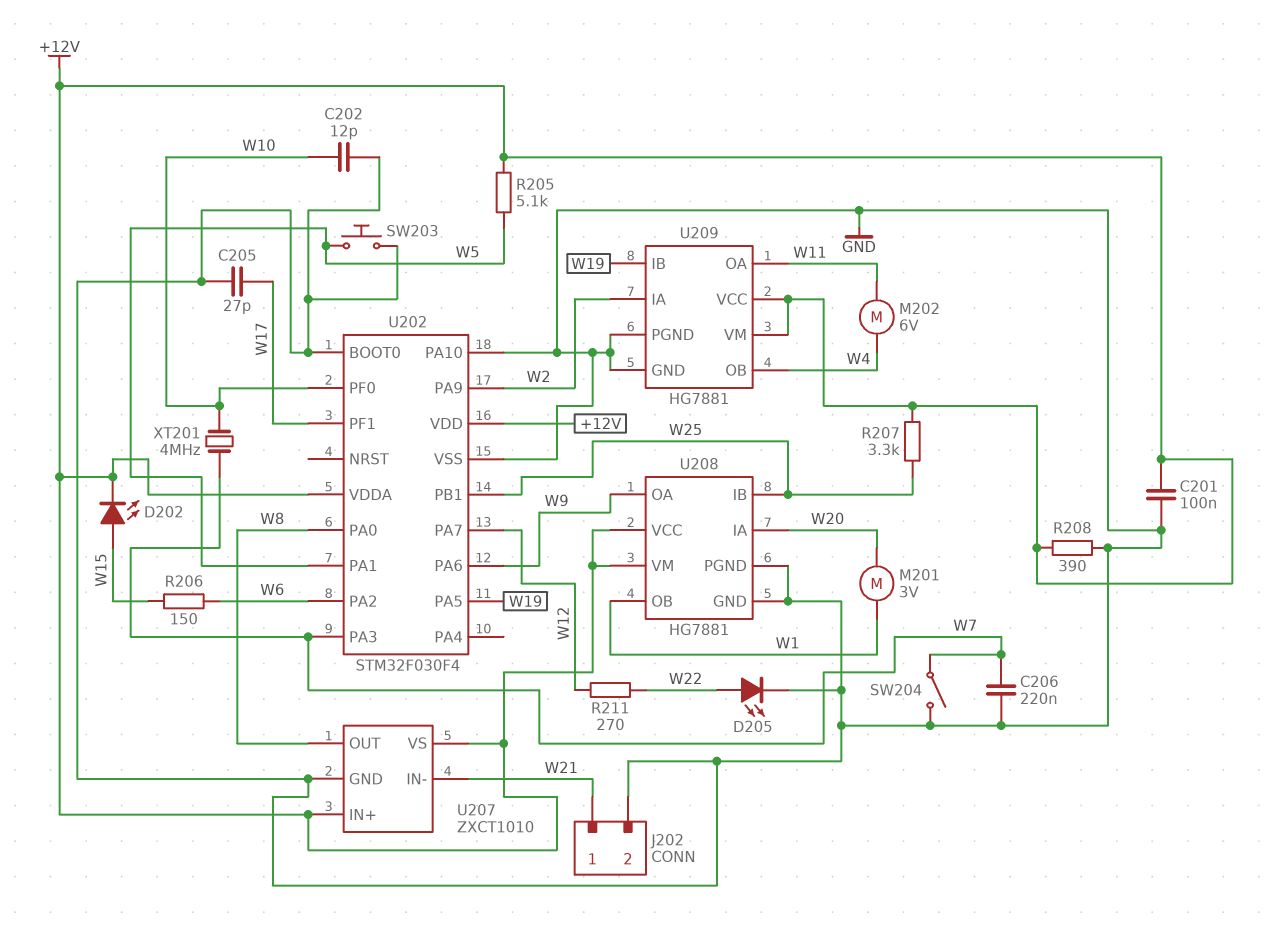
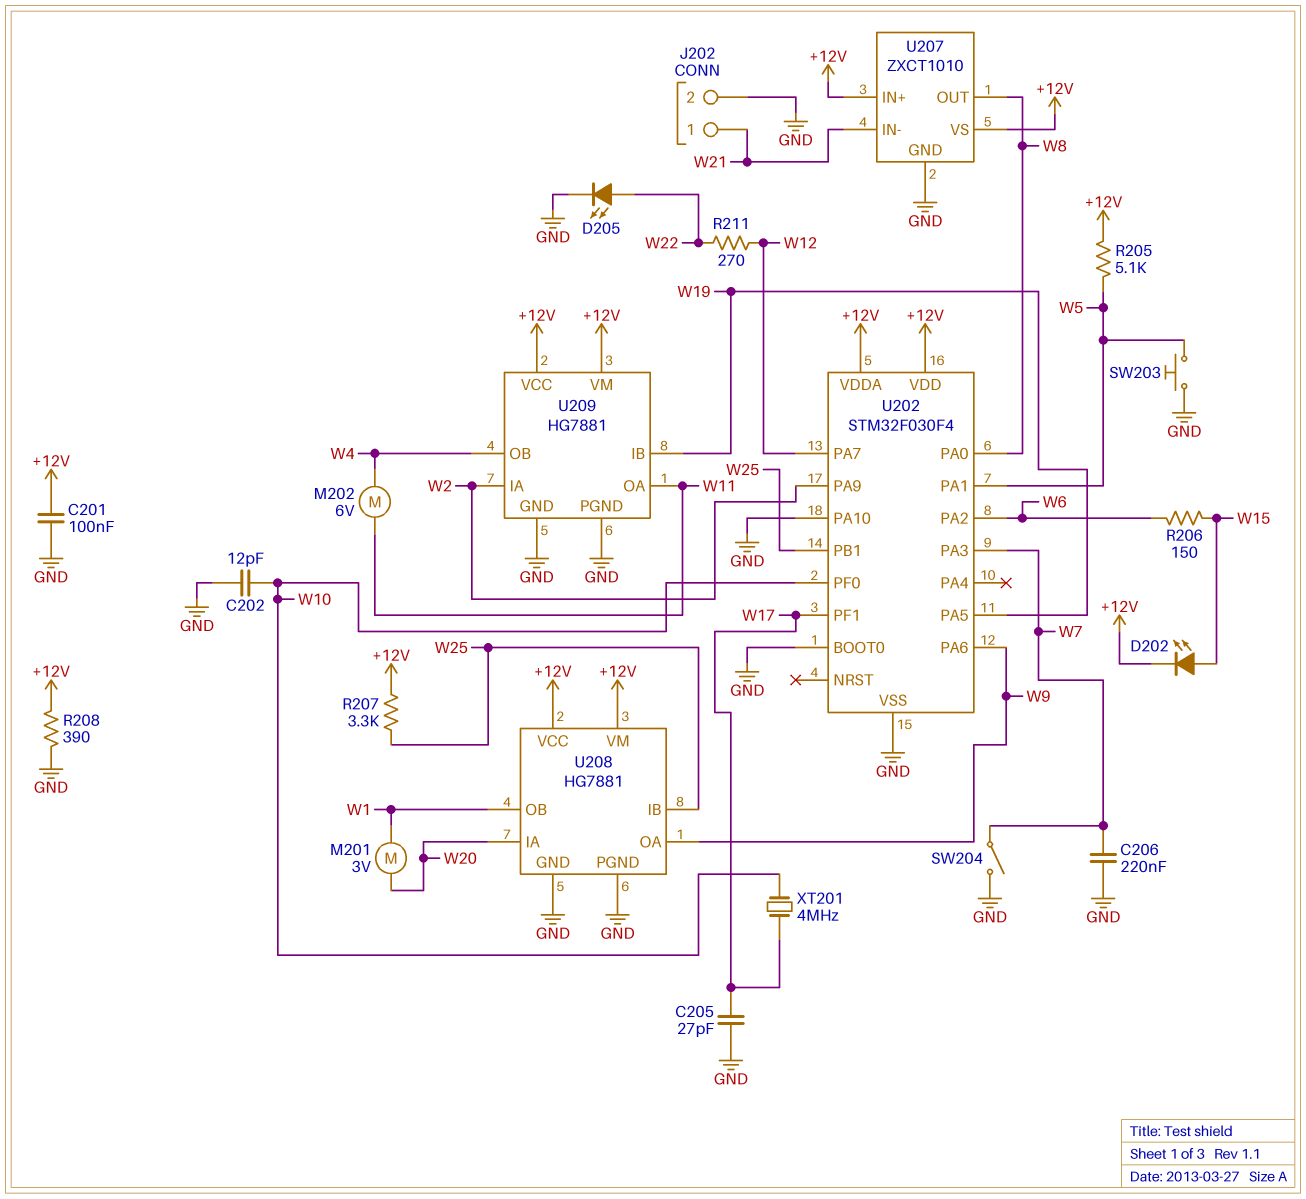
XT201: 4MHz (W7, W10) -> 4MHz (W10, W17)

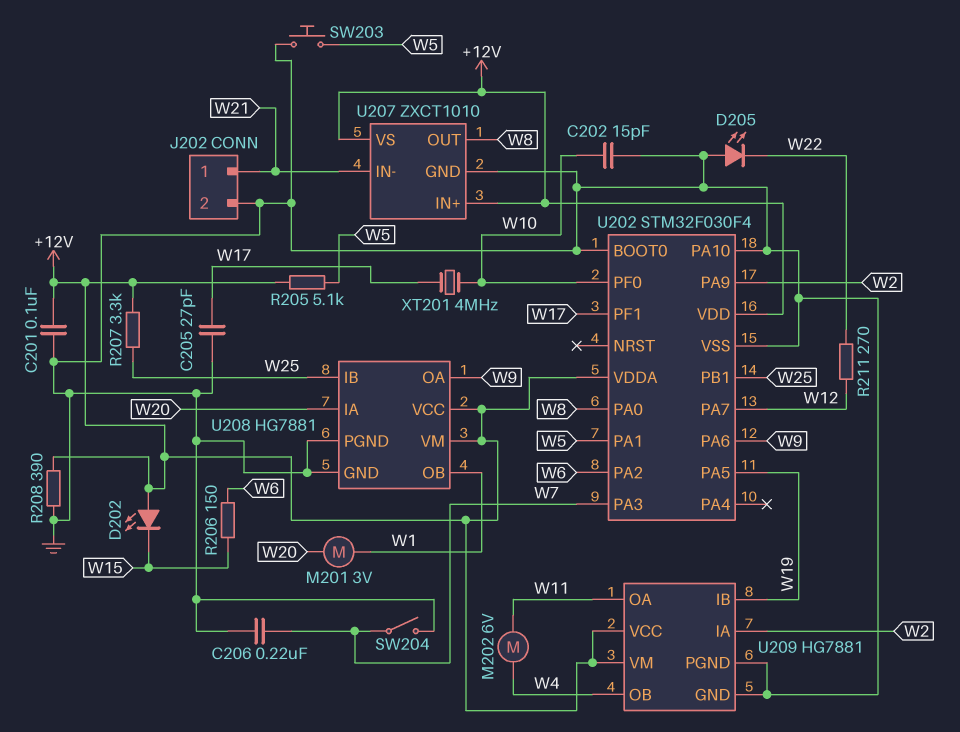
C202: 12pF (GND, W10) -> 15pF (GND, W10)
D202: LED (A W15, K +12V) -> LED (A +12V, K W15)
D205: LED (A W22, K GND) -> LED (A GND, K W22)

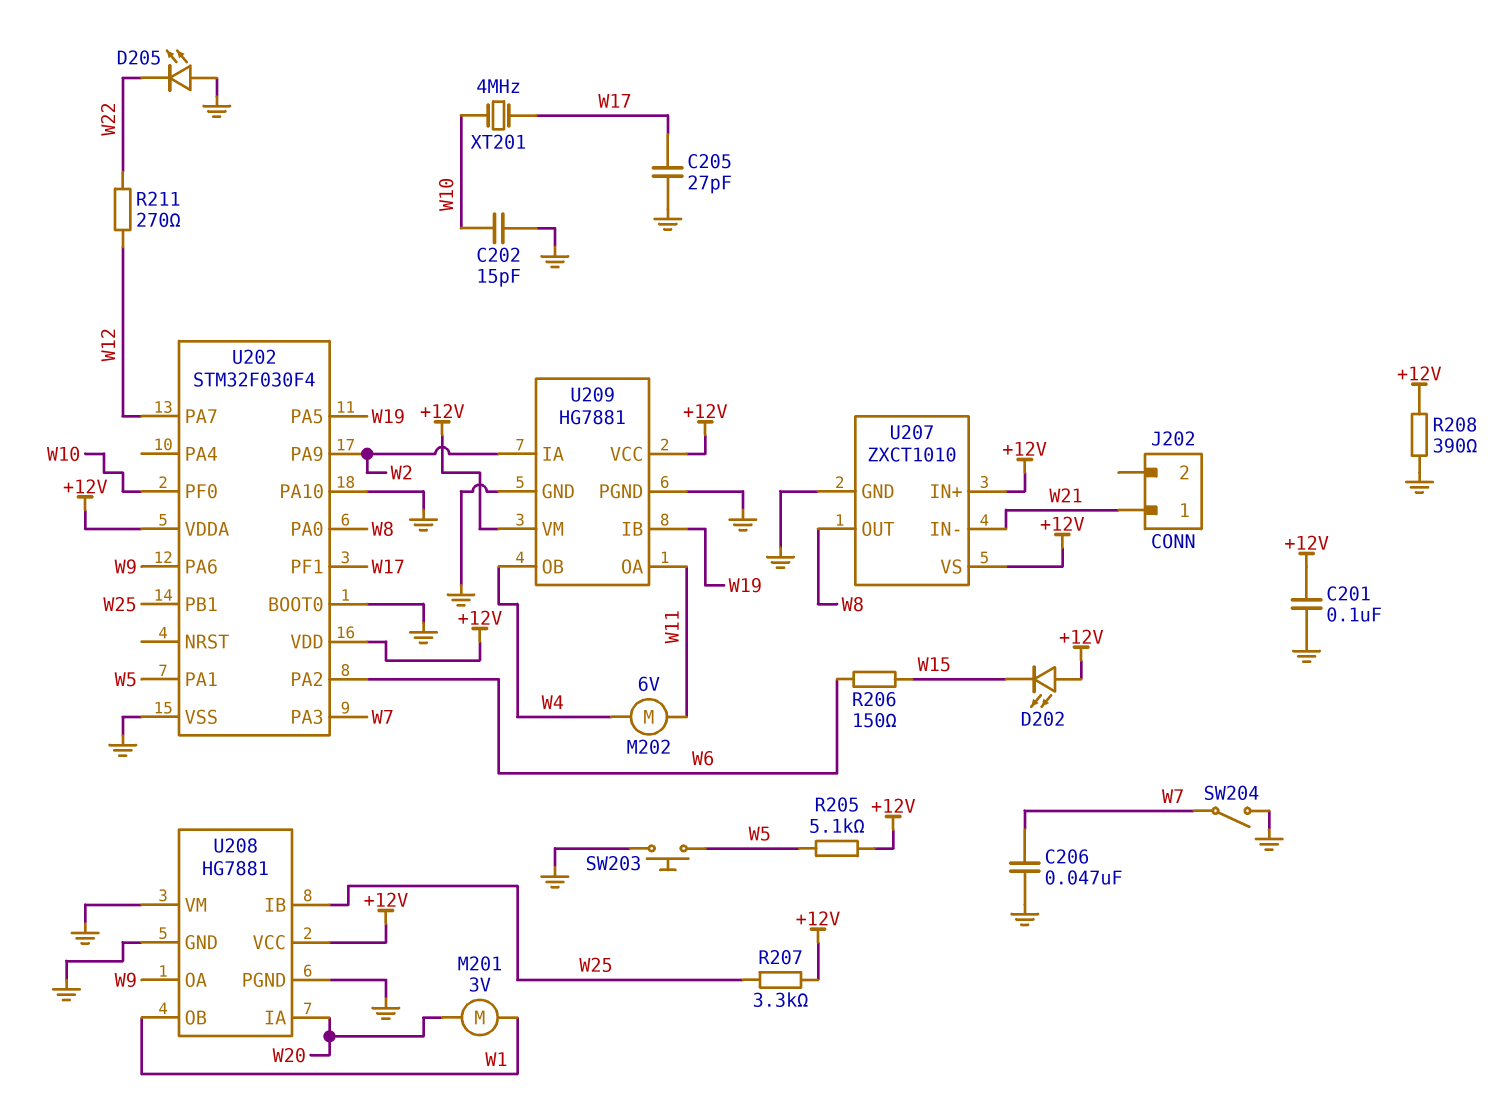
C206: 220nF (GND, W7) -> 47nF (GND, W7)
J202 pin 2: GND -> none
U208 pin VM: +12V -> GND

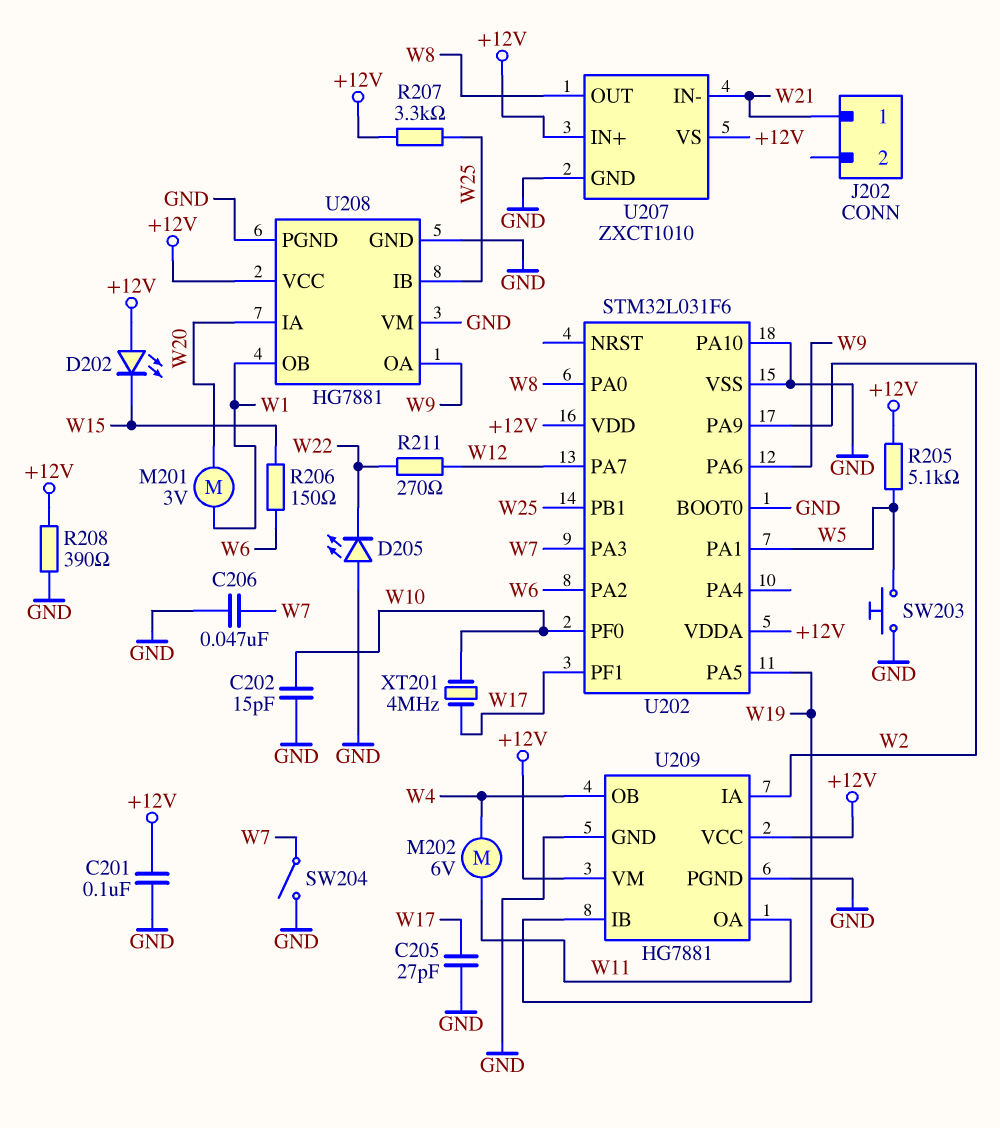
U202: STM32F030F4 -> STM32L031F6

